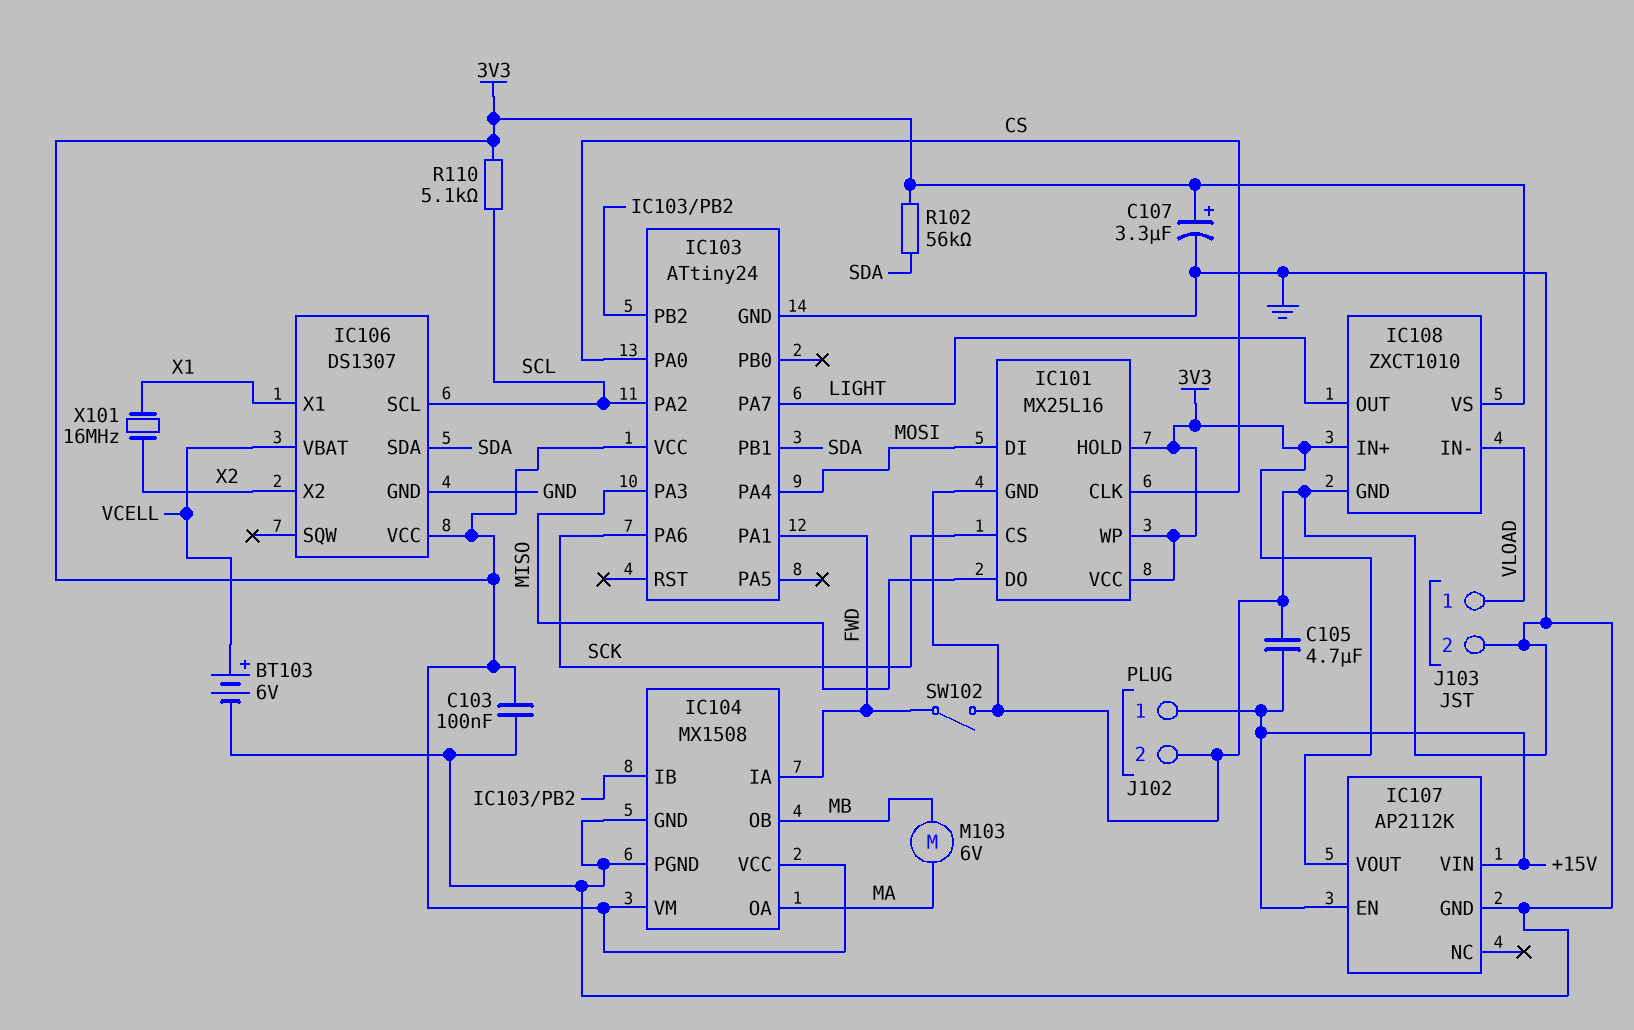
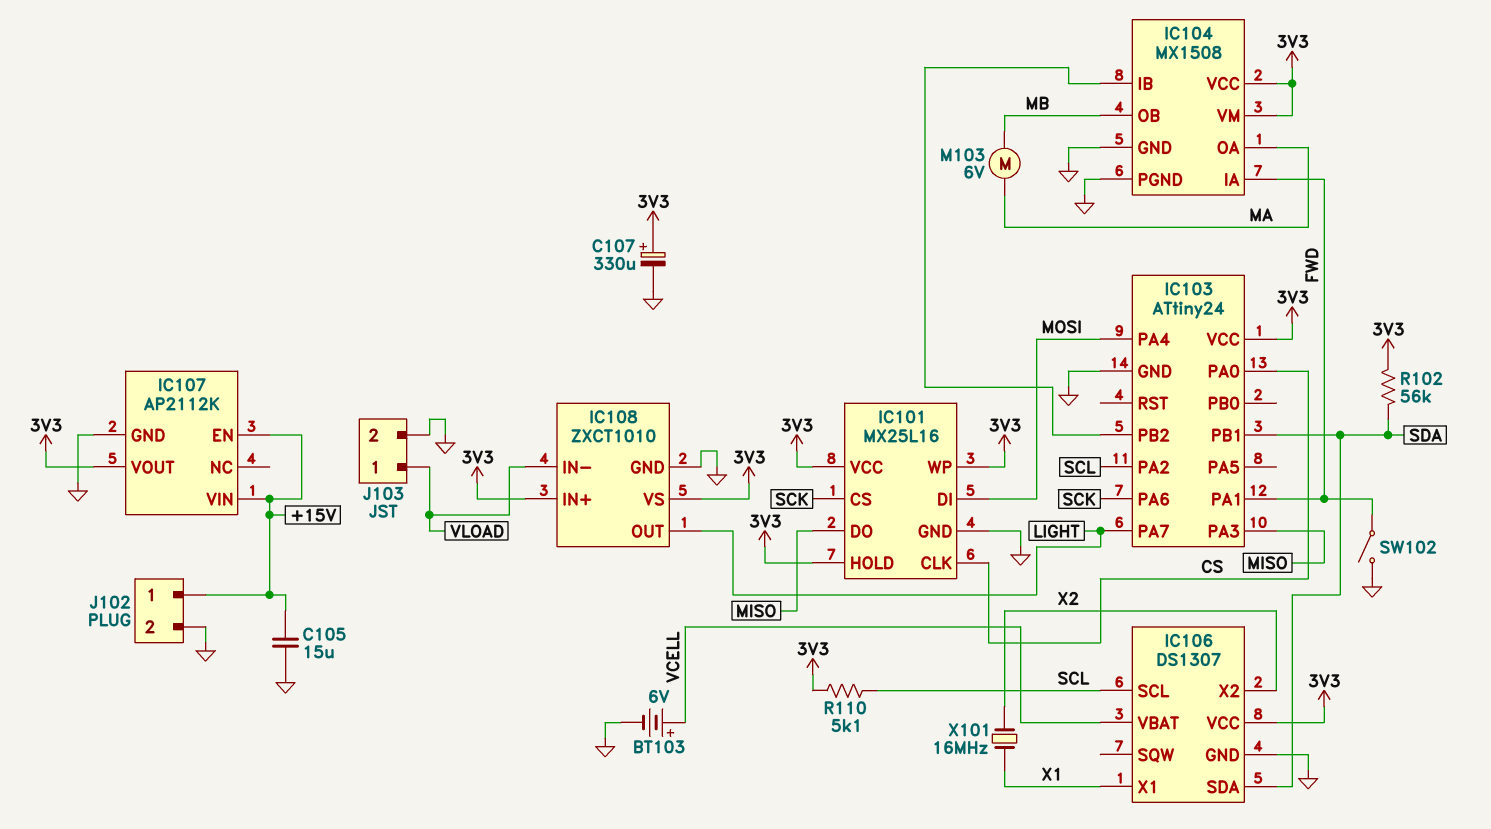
C103: 100nF (3V3, GND) -> none
C105: 4.7uF (+15V, GND) -> 15uF (+15V, GND)
C107: 3.3uF (plus 3V3, minus GND) -> 330uF (plus 3V3, minus GND)

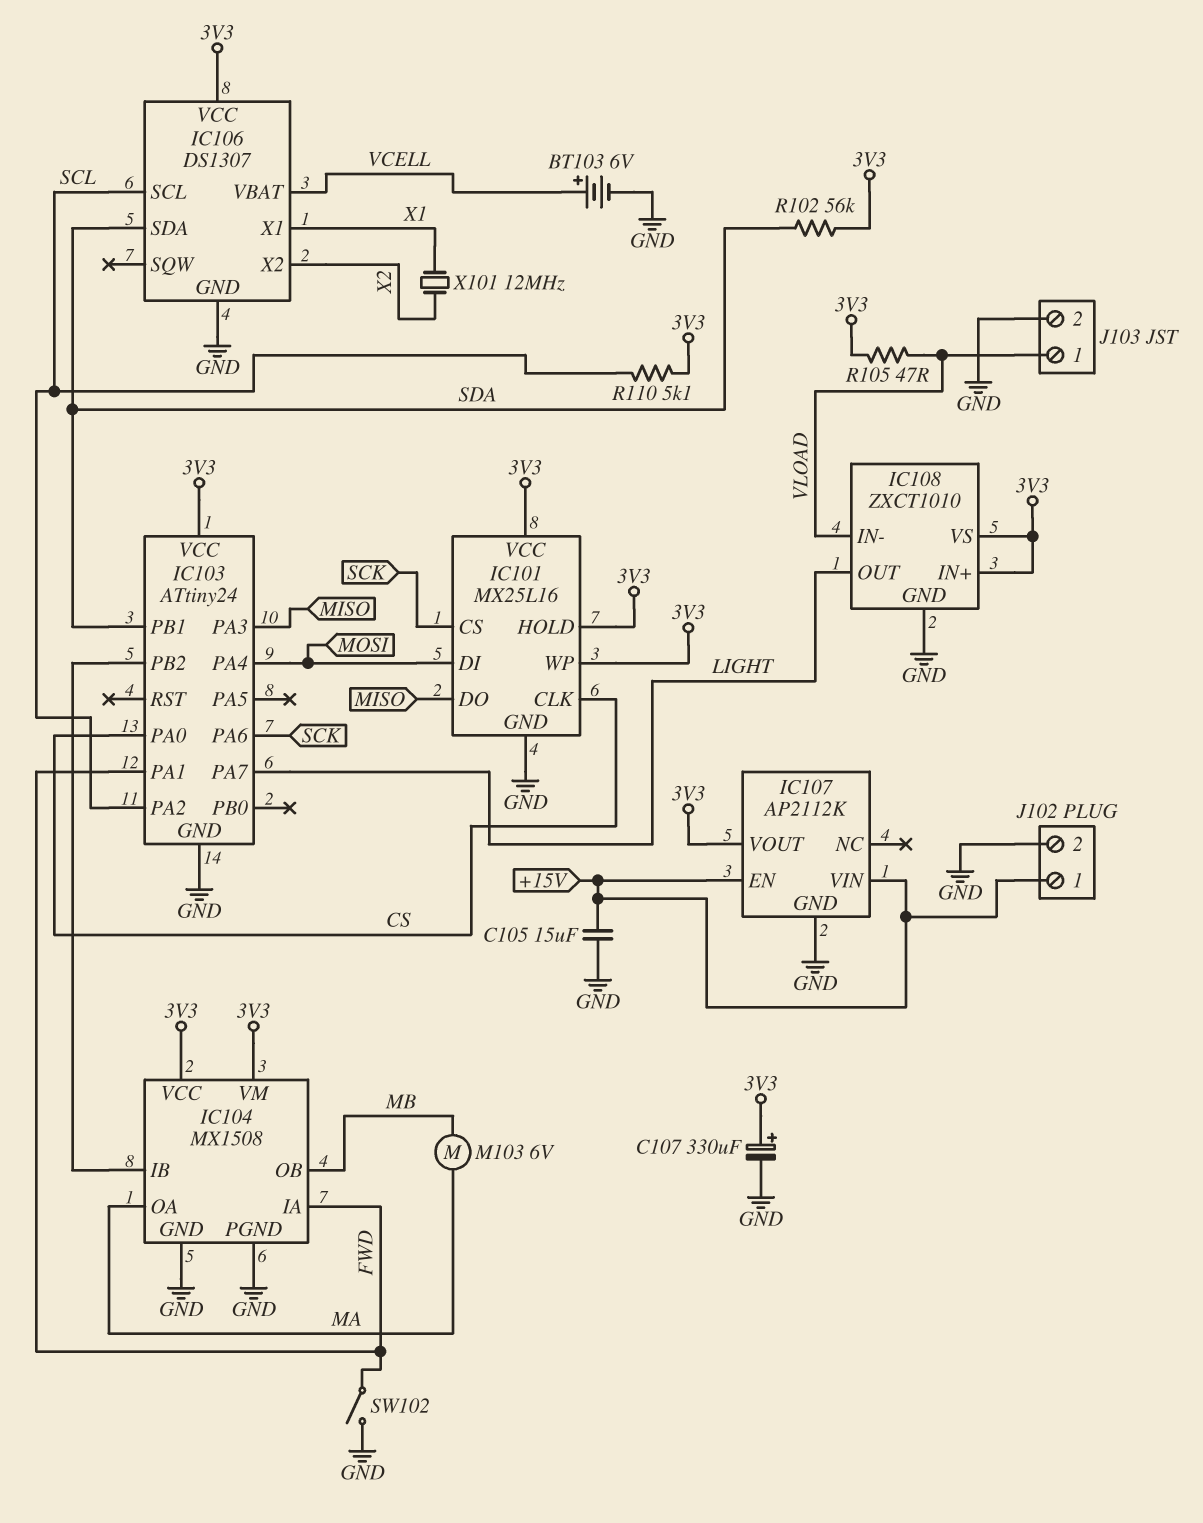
R105: none -> 47 (3V3, VLOAD)
X101: 16MHz (X1, X2) -> 12MHz (X1, X2)

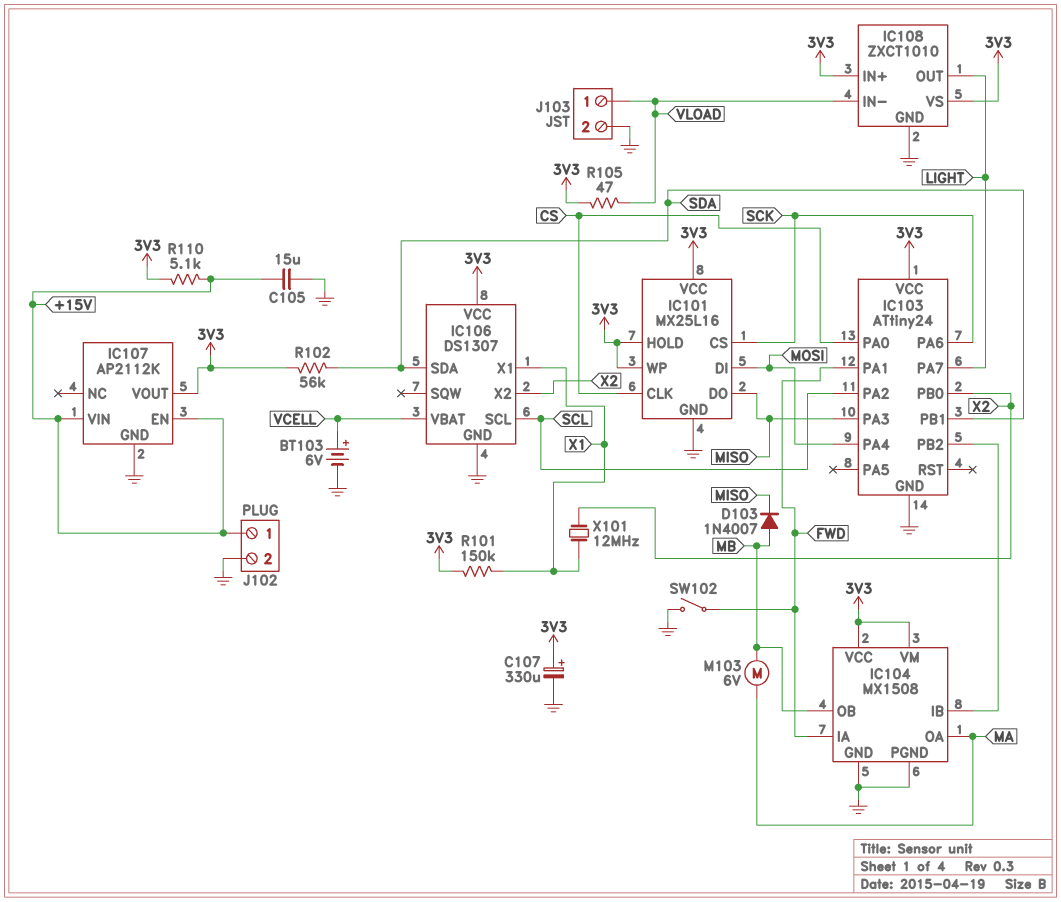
D103: none -> diode 1N4007 (A MB, K MISO)
IC103 pin PB0: none -> X2
R101: none -> 150k (3V3, X1)
R110: 5.1k (3V3, SCL) -> 5.1k (+15V, 3V3)

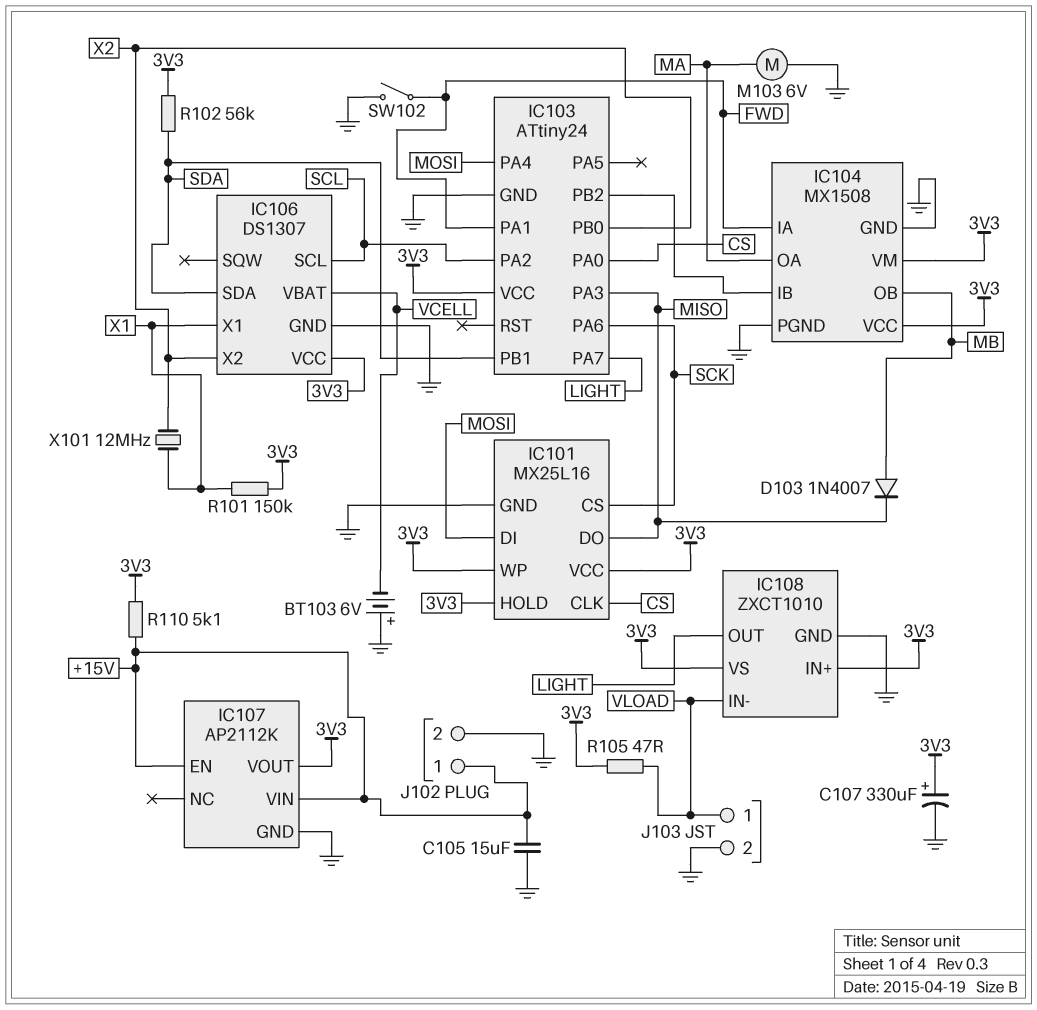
BT103: 6V (plus VCELL, minus GND) -> 6V (plus GND, minus VCELL)
M103: motor 6V (MA, MB) -> motor 6V (GND, MA)

